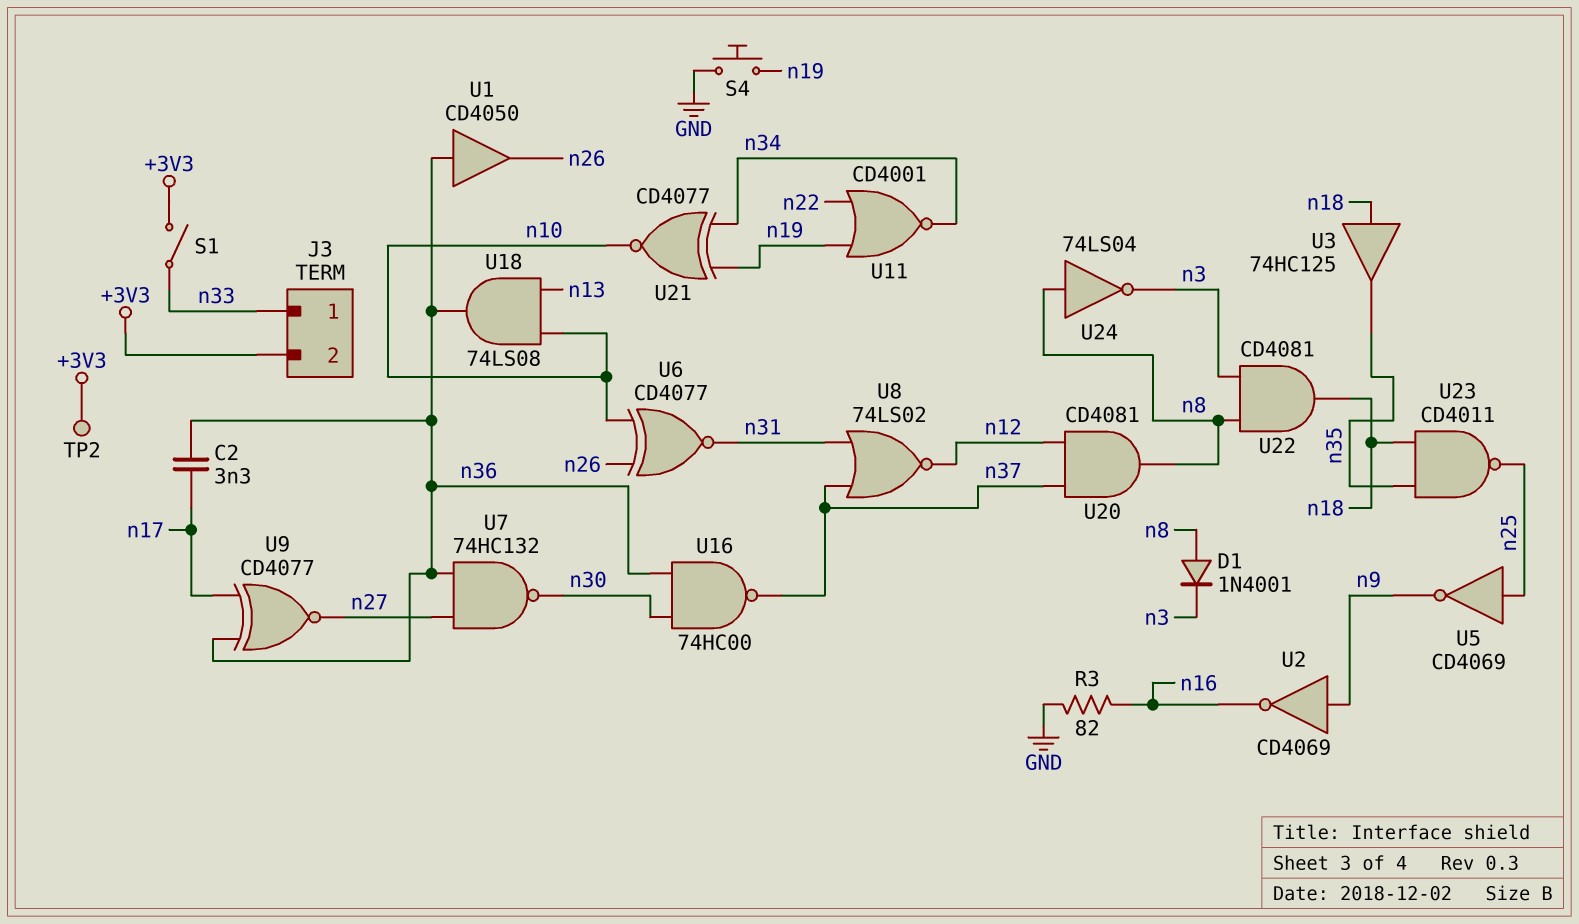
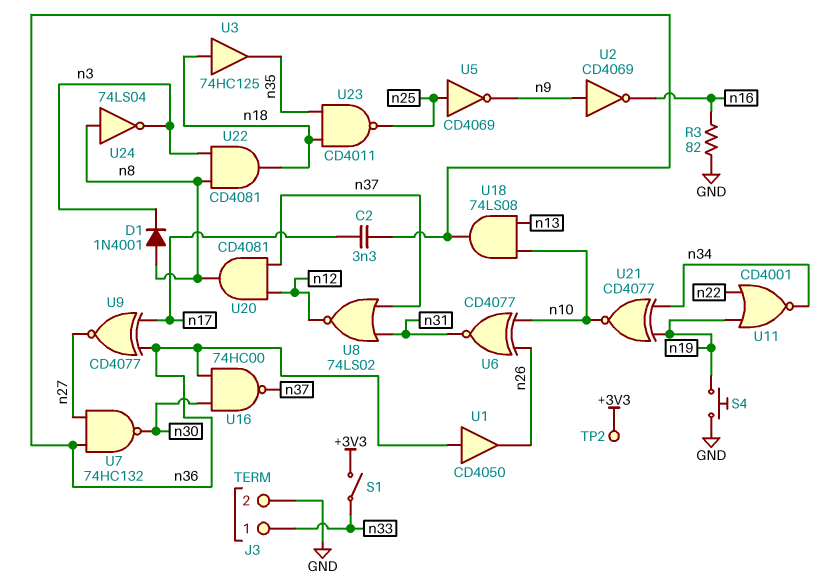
J3 pin 2: +3V3 -> GND

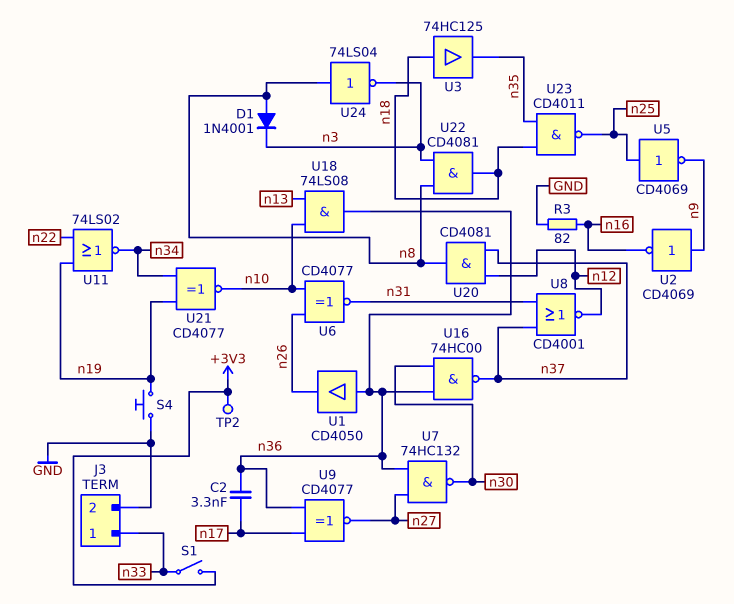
U8: NOR 74LS02 (in n31, in n37, out n12) -> NOR CD4001 (in n31, in n37, out n12)
U11: NOR CD4001 (in n19, in n22, out n34) -> NOR 74LS02 (in n19, in n22, out n34)

